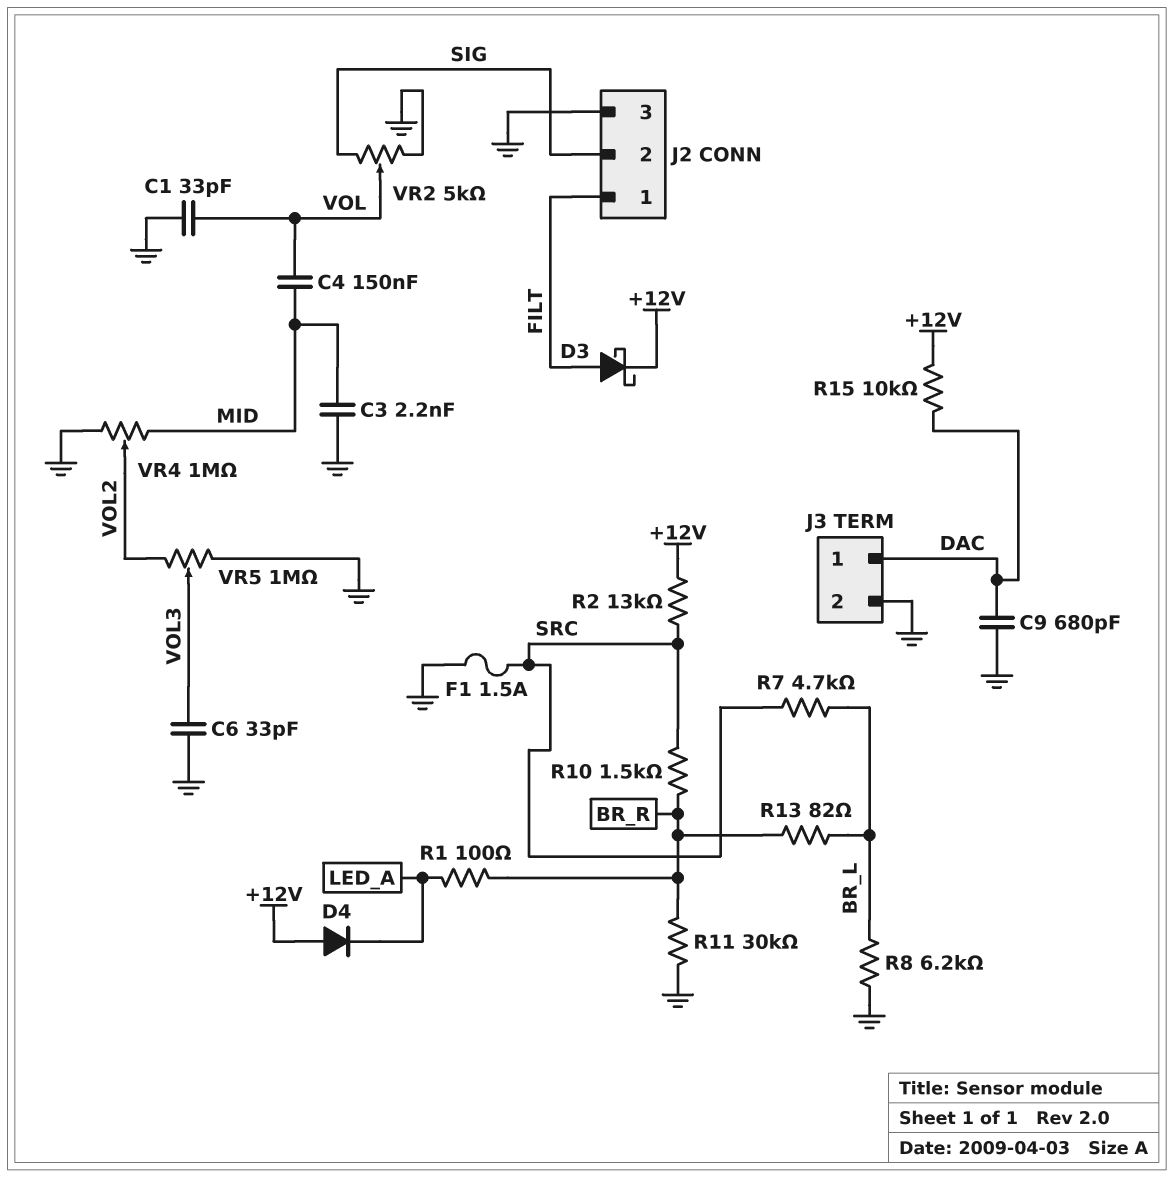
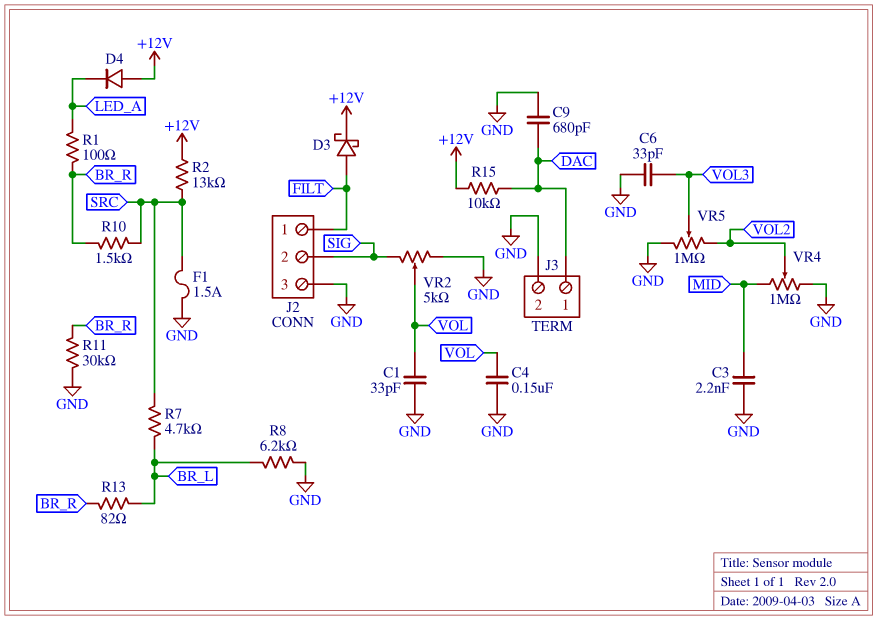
C4: 150nF (MID, VOL) -> 150nF (GND, VOL)

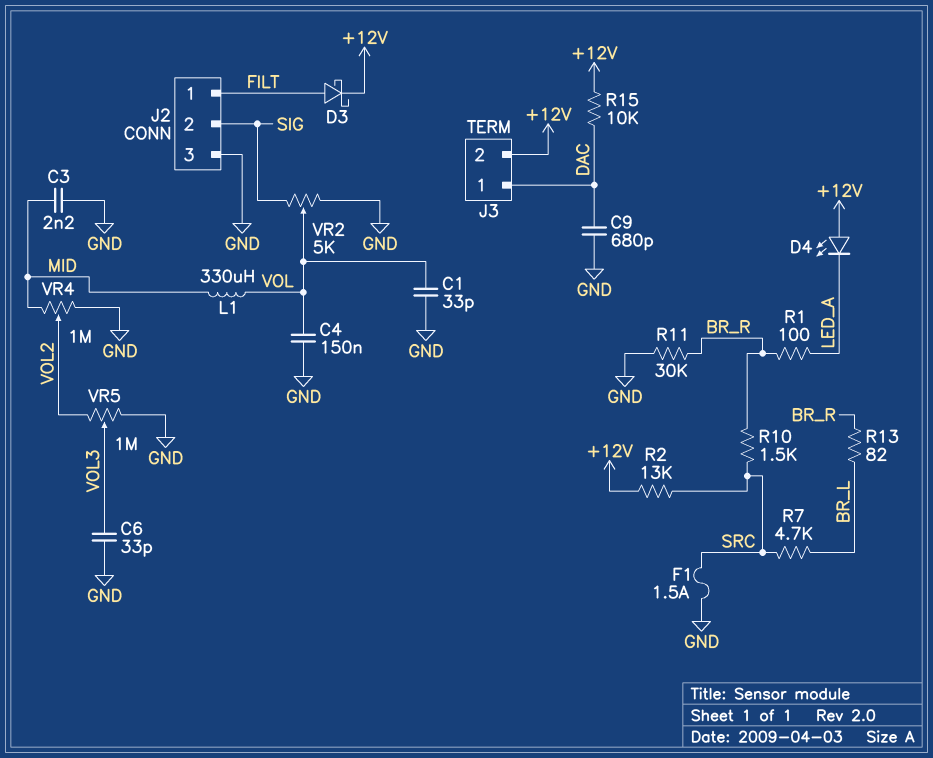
D4: diode (A +12V, K LED_A) -> LED (A +12V, K LED_A)
J3 pin 2: GND -> +12V
L1: none -> 330uH (MID, VOL)
R8: 6.2k (BR_L, GND) -> none

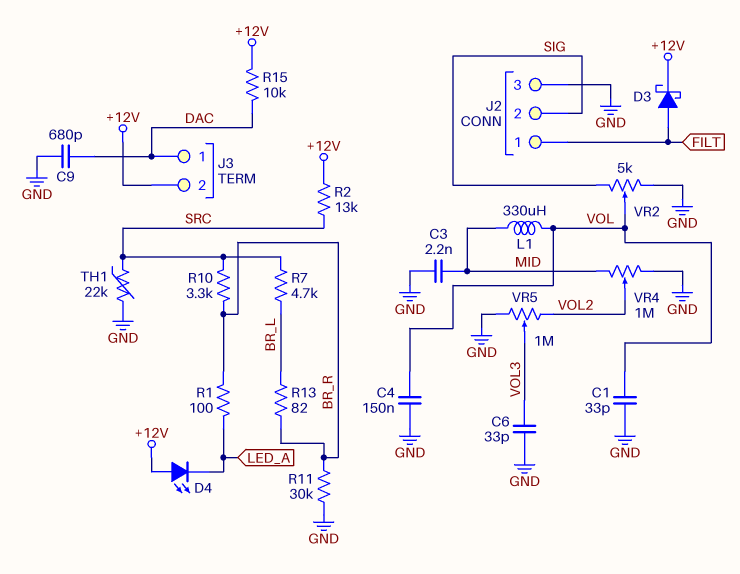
F1: 1.5A (GND, SRC) -> none
R10: 1.5k (BR_R, SRC) -> 3.3k (BR_R, SRC)
TH1: none -> 22k (GND, SRC)

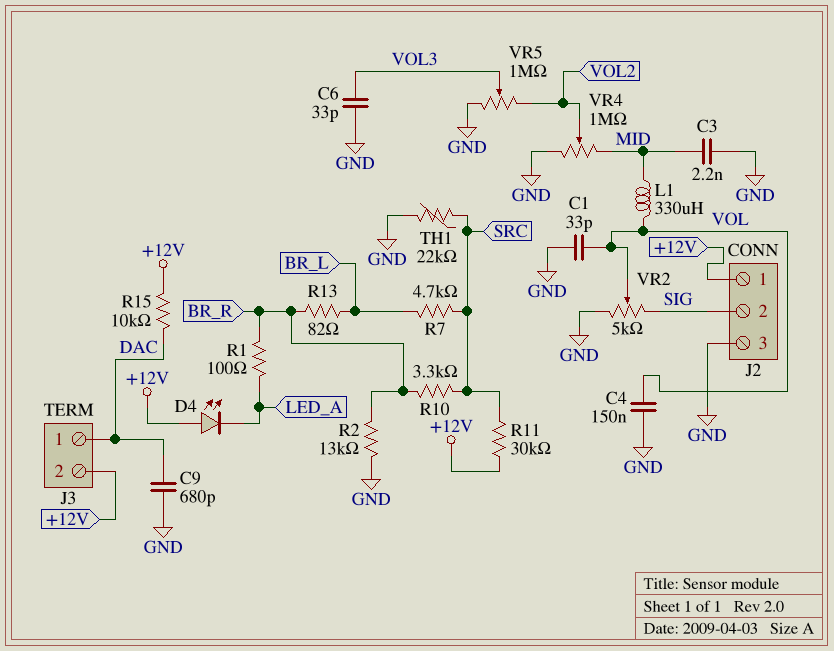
D3: schottky (A FILT, K +12V) -> none
J2 pin 1: FILT -> +12V
R2: 13k (+12V, SRC) -> 13k (BR_R, GND)
R11: 30k (BR_R, GND) -> 30k (+12V, SRC)

